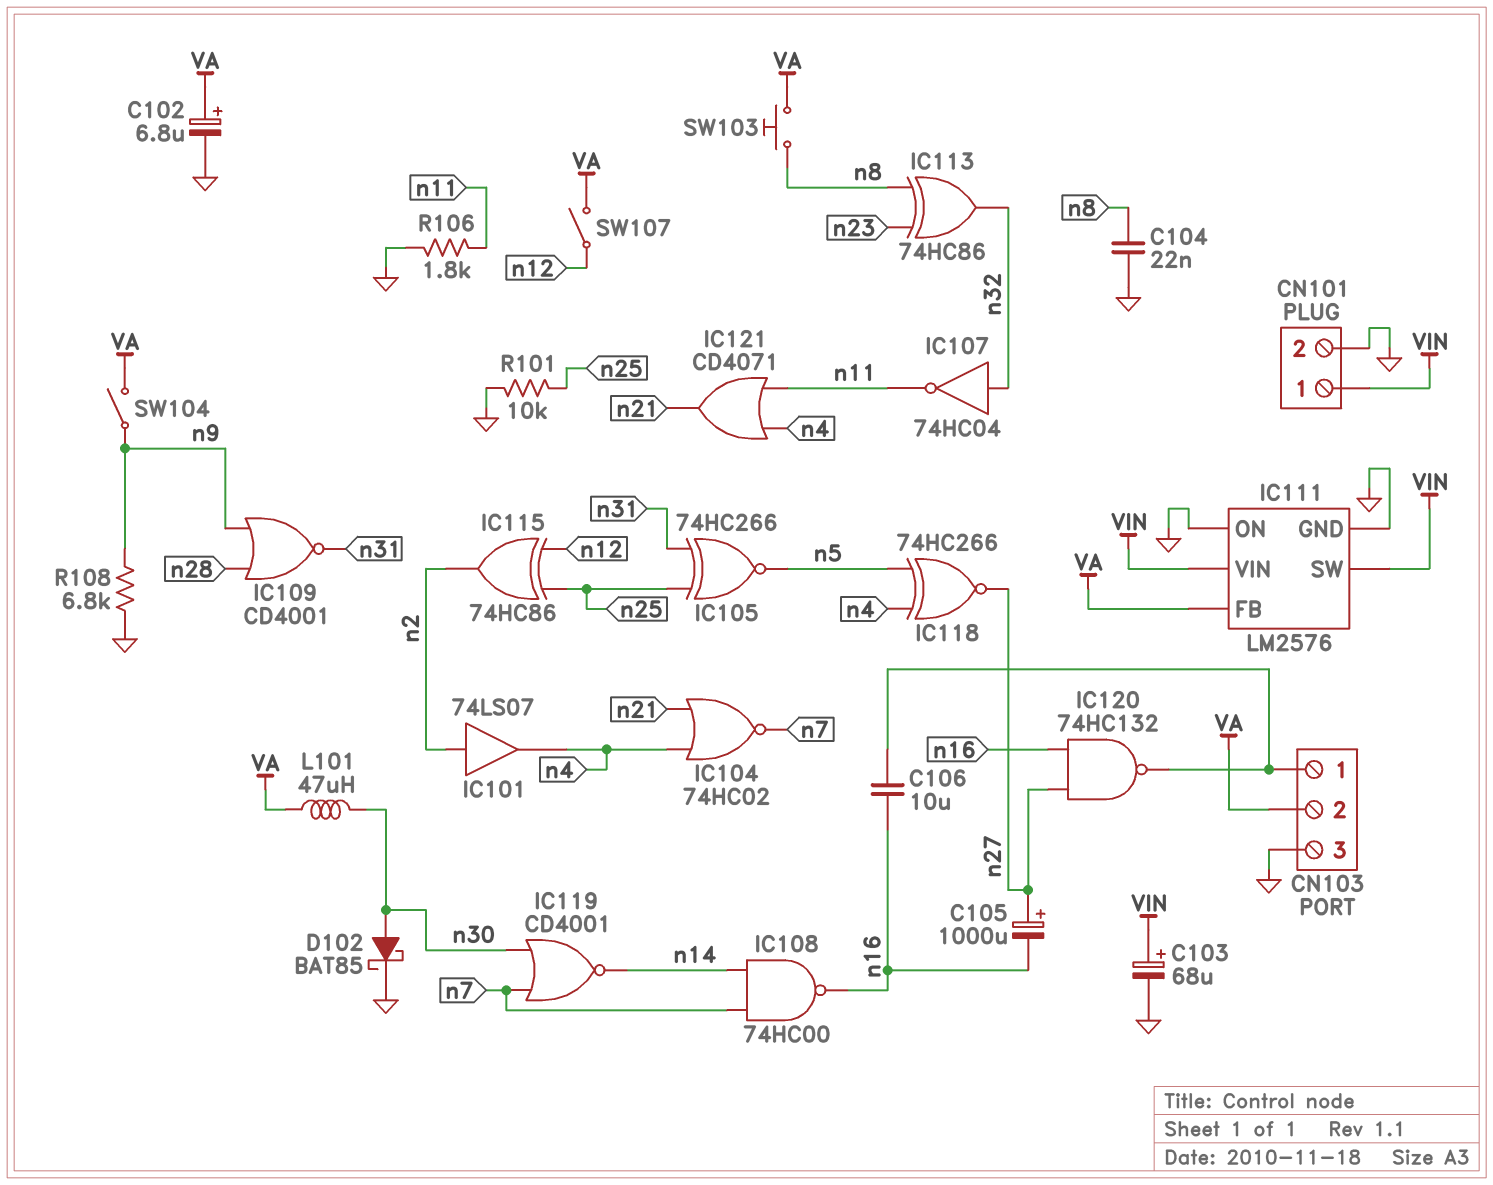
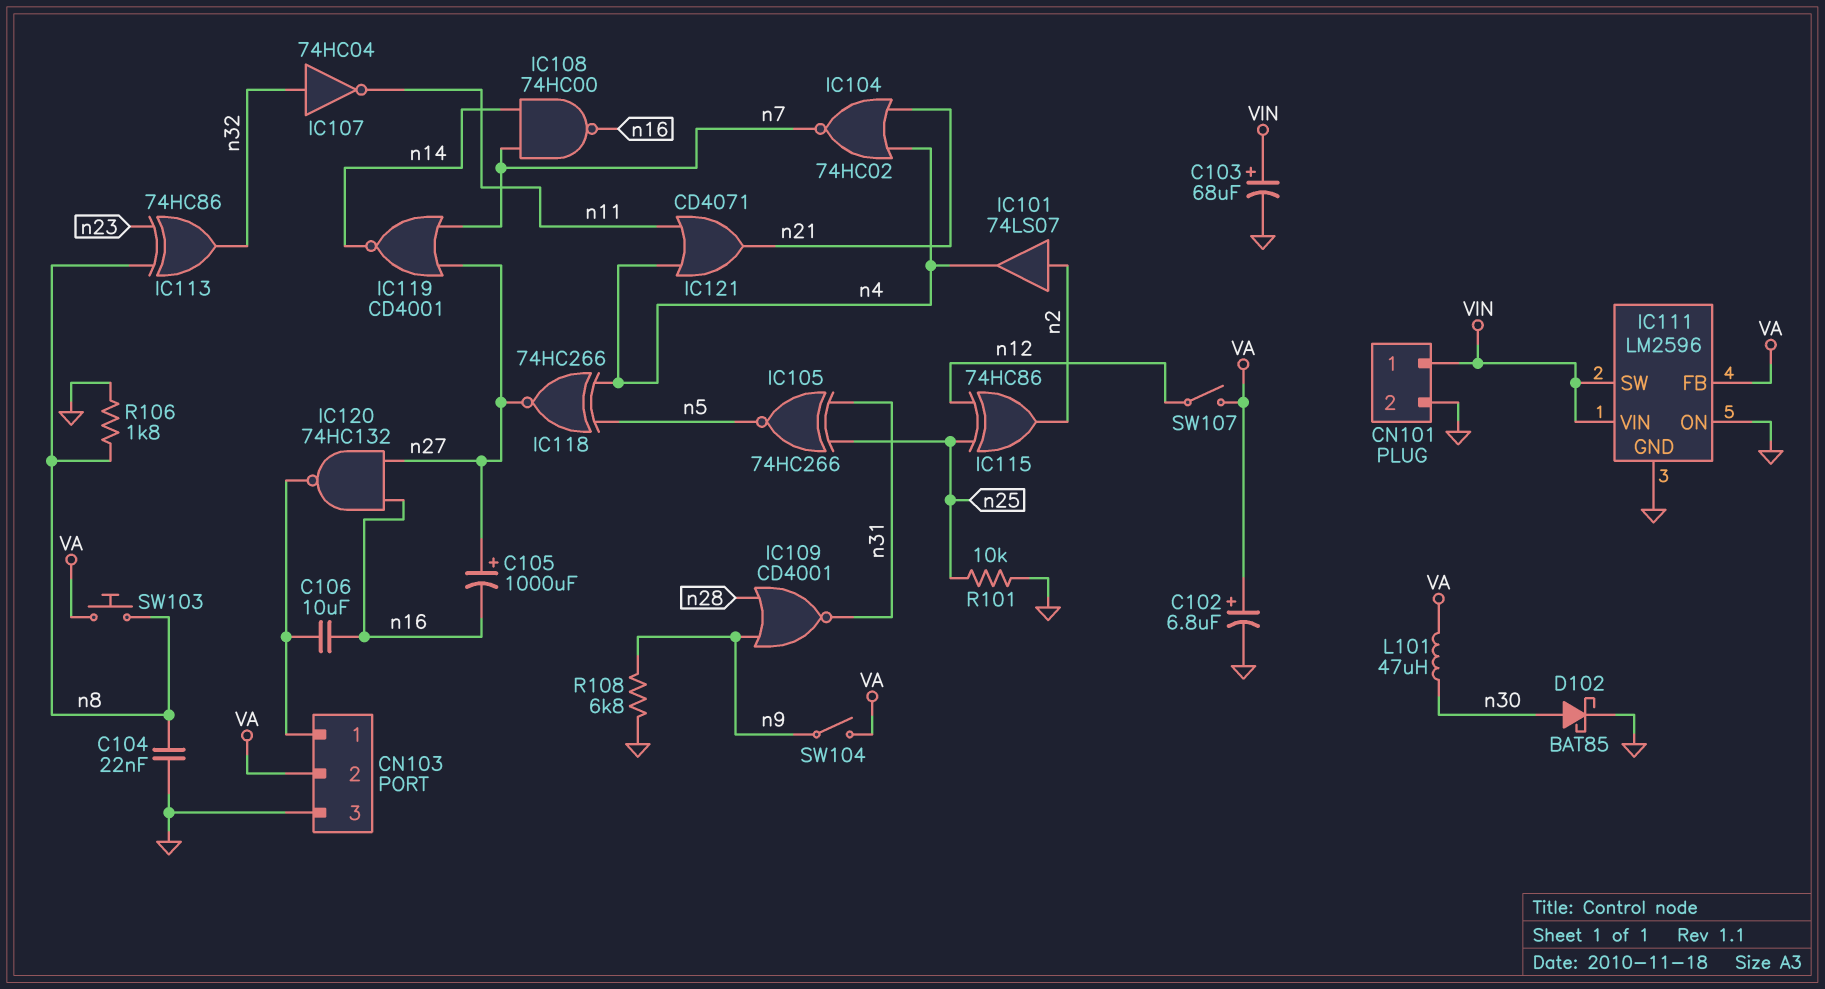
IC111: LM2576 -> LM2596
IC119: NOR CD4001 (in n7, in n30, out n14) -> NOR CD4001 (in n7, in n27, out n14)
R106: 1.8k (GND, n11) -> 1.8k (GND, n8)

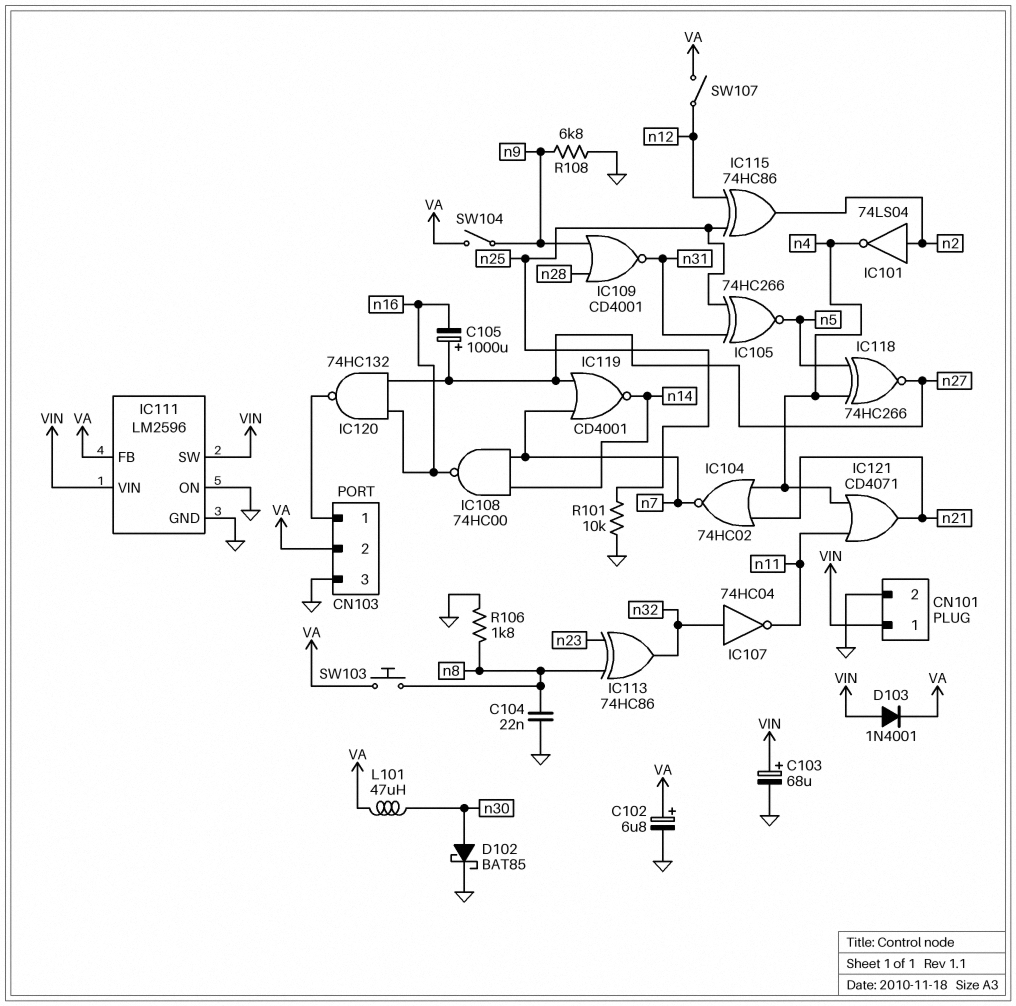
C106: 10uF (CN103/1, n16) -> none
D103: none -> diode 1N4001 (A VIN, K VA)
IC101: buffer 74LS07 (in n2, out n4) -> NOT 74LS04 (in n2, out n4)

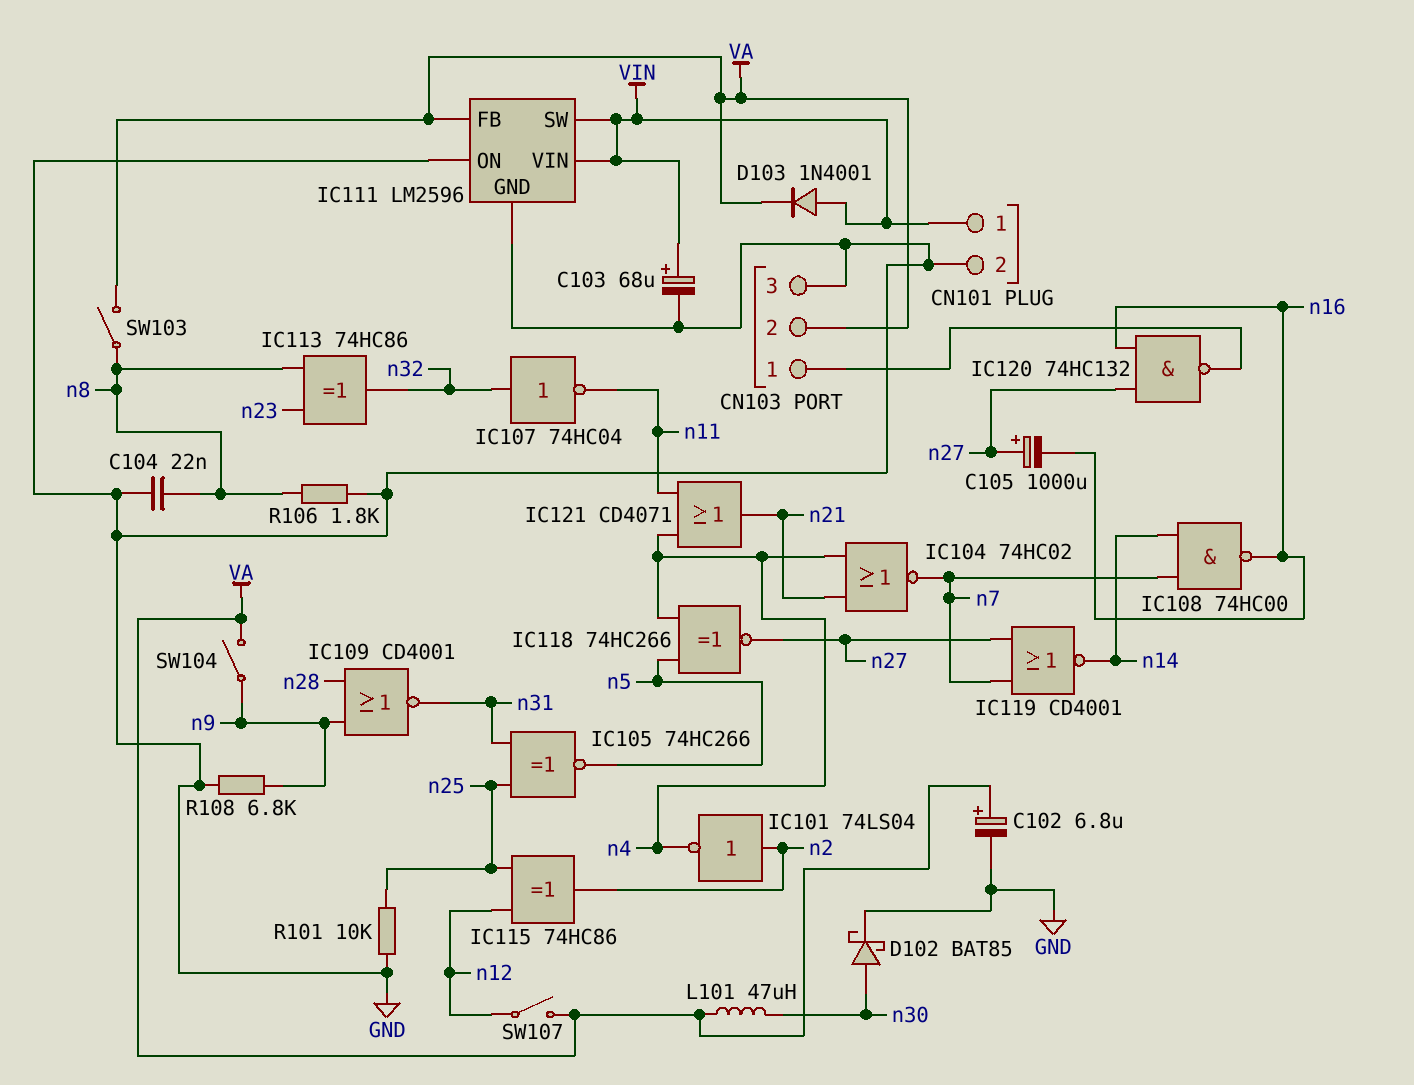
SW103: button (VA, n8) -> switch (VA, n8)

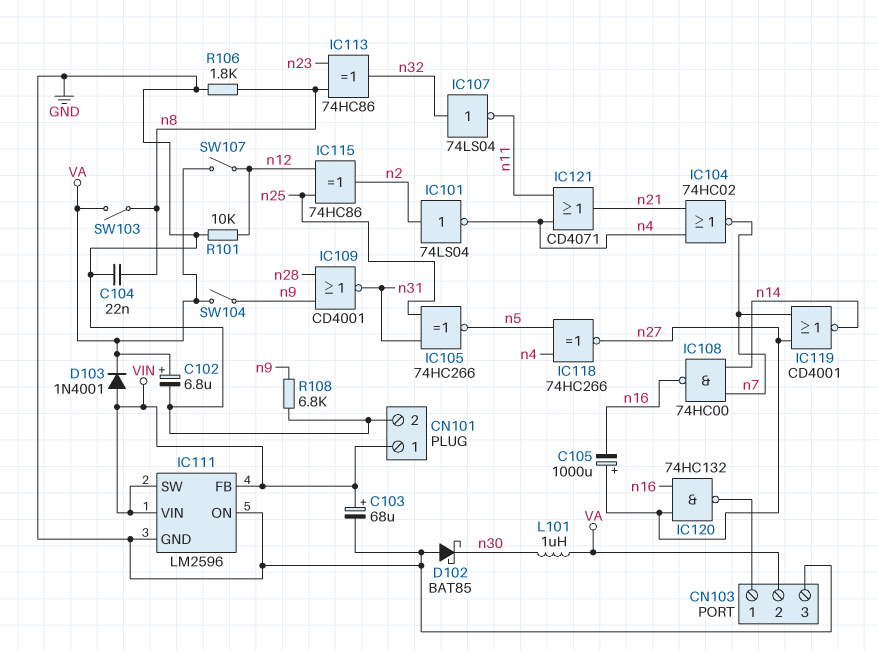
D102: schottky BAT85 (A n30, K GND) -> schottky BAT85 (A GND, K n30)
IC107: NOT 74HC04 (in n32, out n11) -> NOT 74LS04 (in n32, out n11)
IC111 pin FB: VA -> VIN
L101: 47uH (VA, n30) -> 1uH (VA, n30)
R101: 10k (GND, n25) -> 10k (GND, n12)

